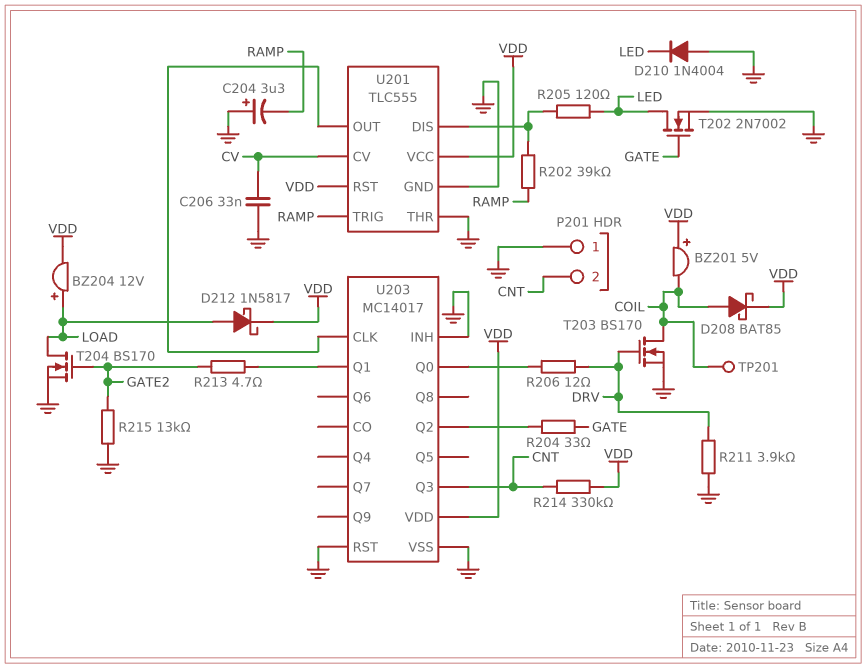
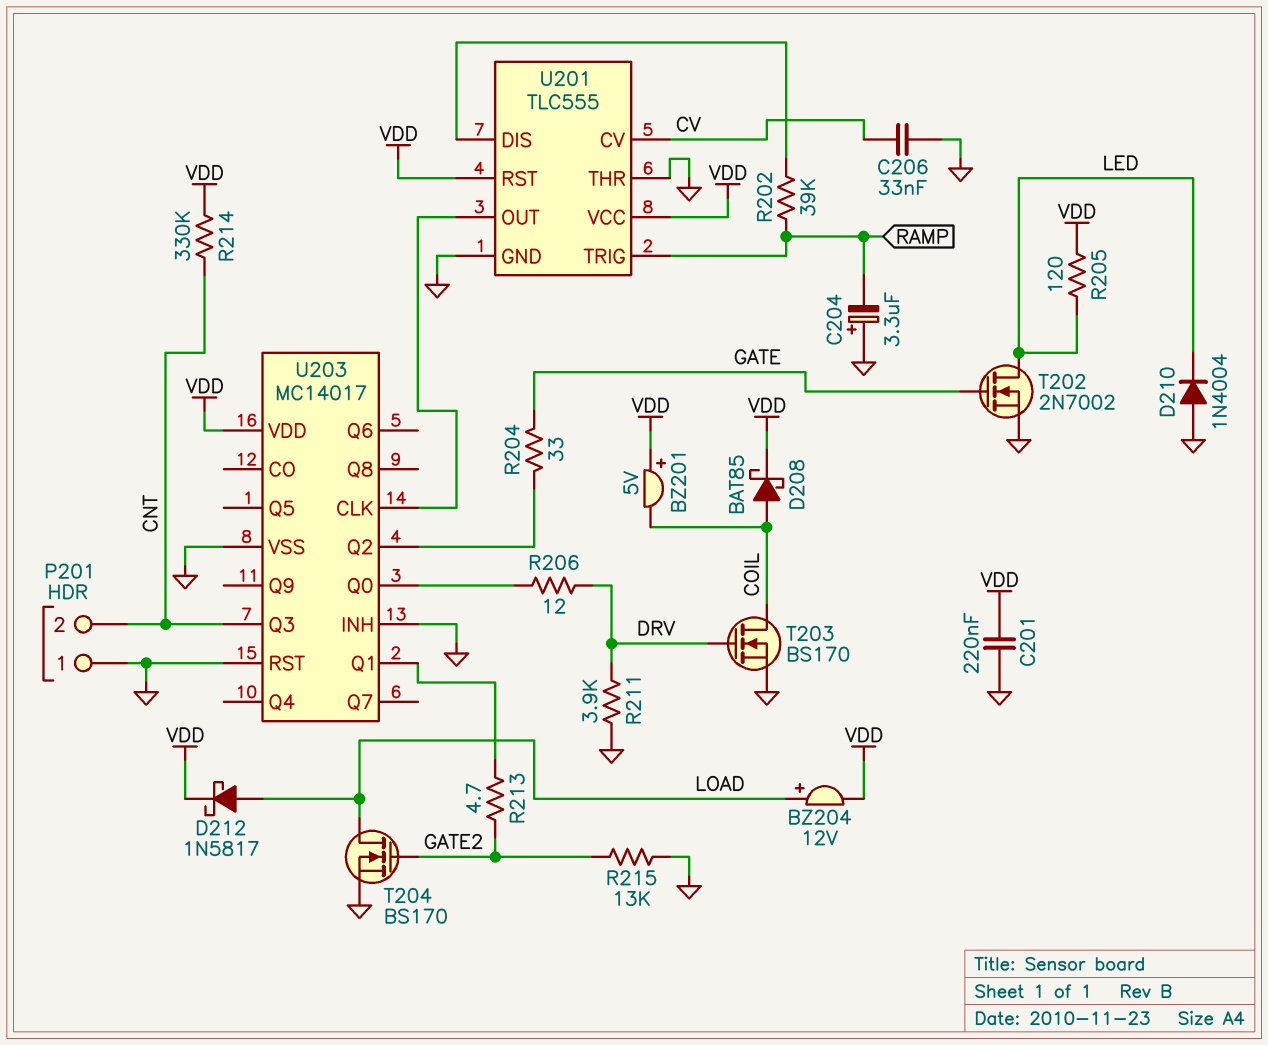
C201: none -> 220nF (GND, VDD)
R205: 120 (LED, U201/DIS) -> 120 (LED, VDD)
TP201: test point (COIL) -> none

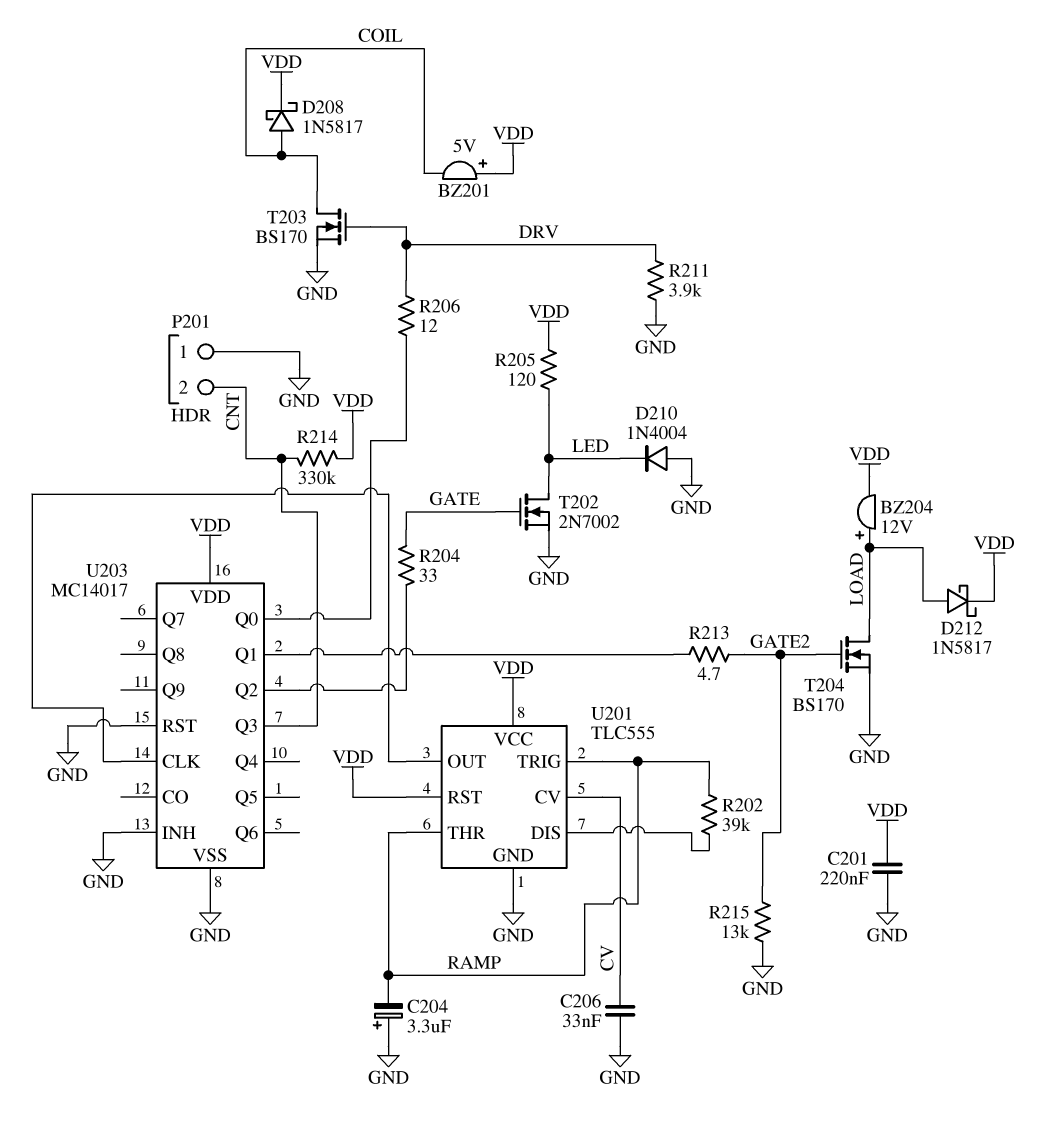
D208: schottky BAT85 (A COIL, K VDD) -> schottky 1N5817 (A COIL, K VDD)
U201 pin THR: GND -> RAMP

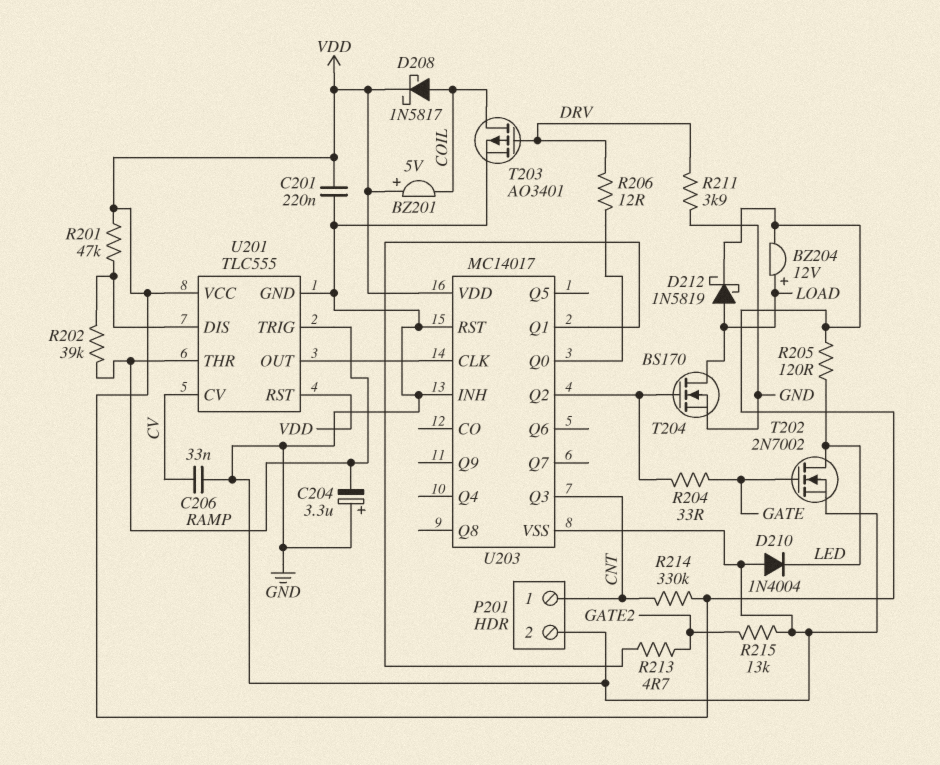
D212: schottky 1N5817 (A LOAD, K VDD) -> schottky 1N5819 (A LOAD, K VDD)
P201 pin 1: GND -> CNT
P201 pin 2: CNT -> GND
R201: none -> 47k (U201/DIS, VDD)
T203: NMOS BS170 (G DRV, D COIL, S GND) -> PMOS AO3401 (G DRV, D COIL, S GND)
T204: NMOS BS170 (G GATE2, D LOAD, S GND) -> NMOS BS170 (G U203/Q2, D LOAD, S GND)

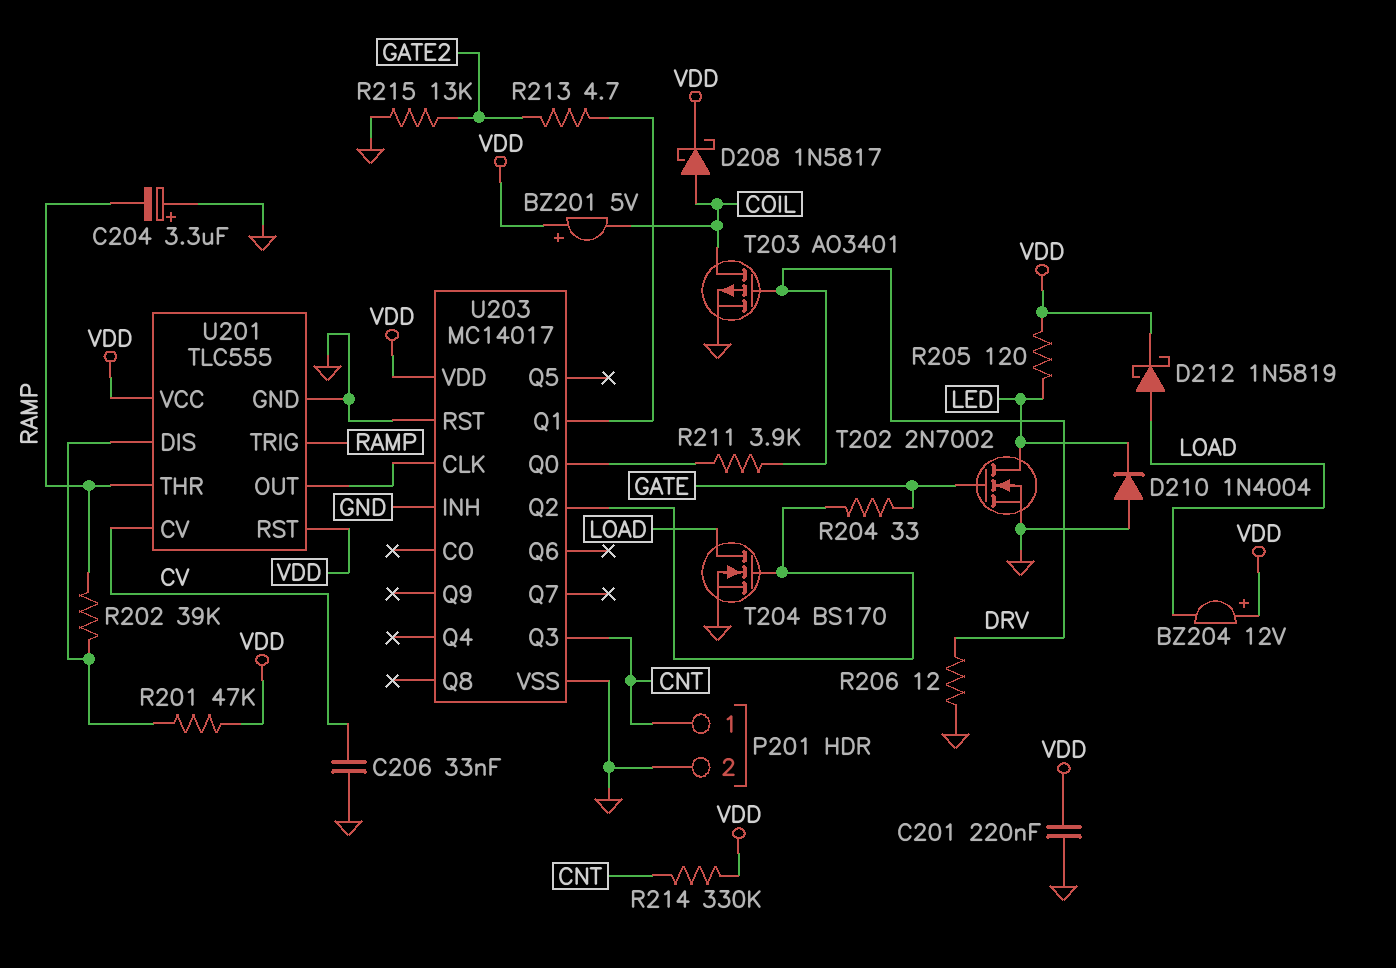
BZ204: buzzer 12V (plus LOAD, minus VDD) -> buzzer 12V (plus VDD, minus LOAD)
R206: 12 (DRV, U203/Q0) -> 12 (DRV, GND)
R211: 3.9k (DRV, GND) -> 3.9k (DRV, U203/Q0)

